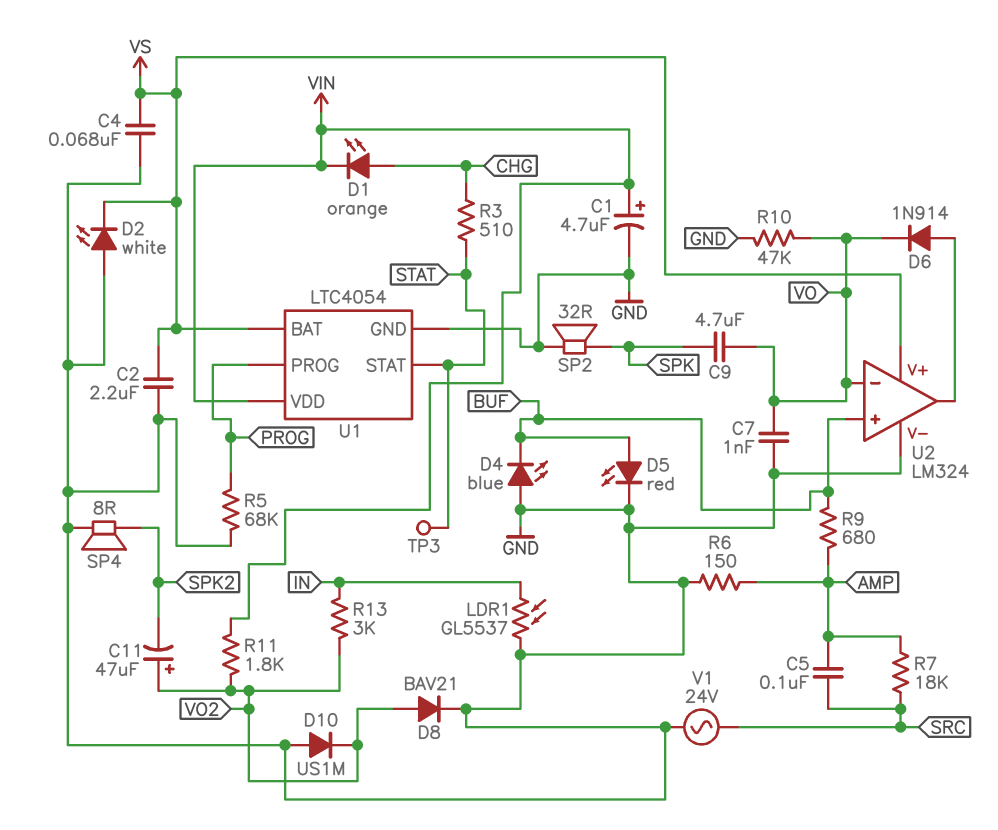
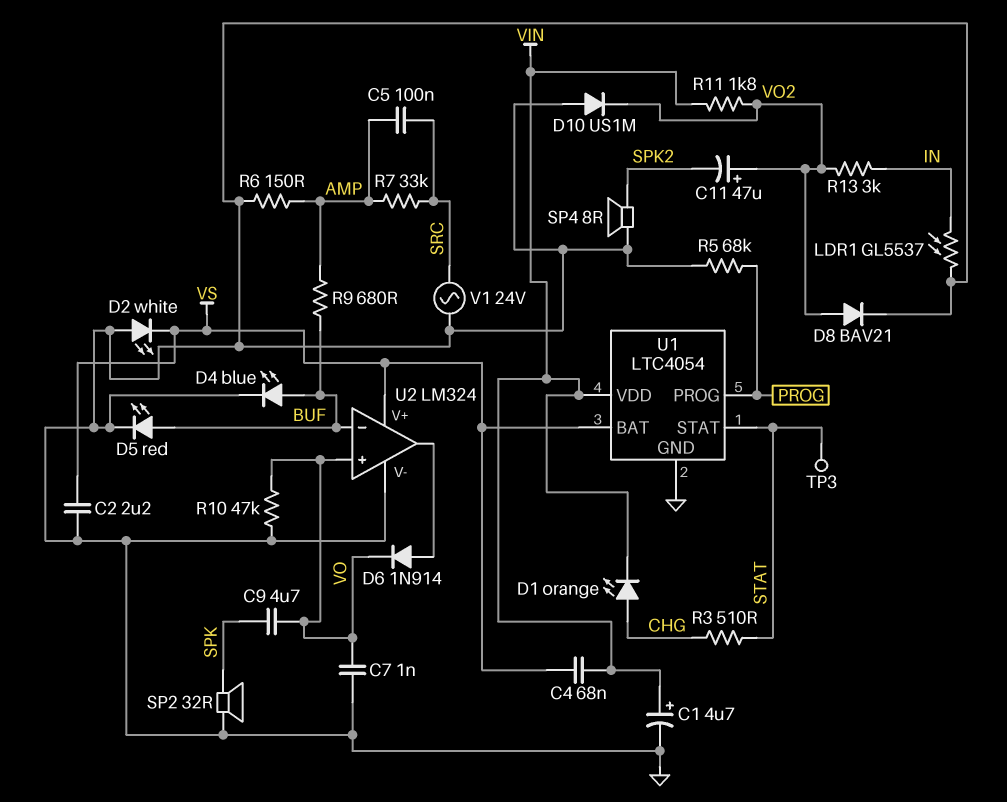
C4: 68nF (GND, VS) -> 68nF (VIN, VS)
D4: LED blue (A GND, K BUF) -> LED blue (A BUF, K GND)
R7: 18k (AMP, SRC) -> 33k (AMP, SRC)
U2 pin in+: BUF -> VO
U2 pin in-: VO -> BUF

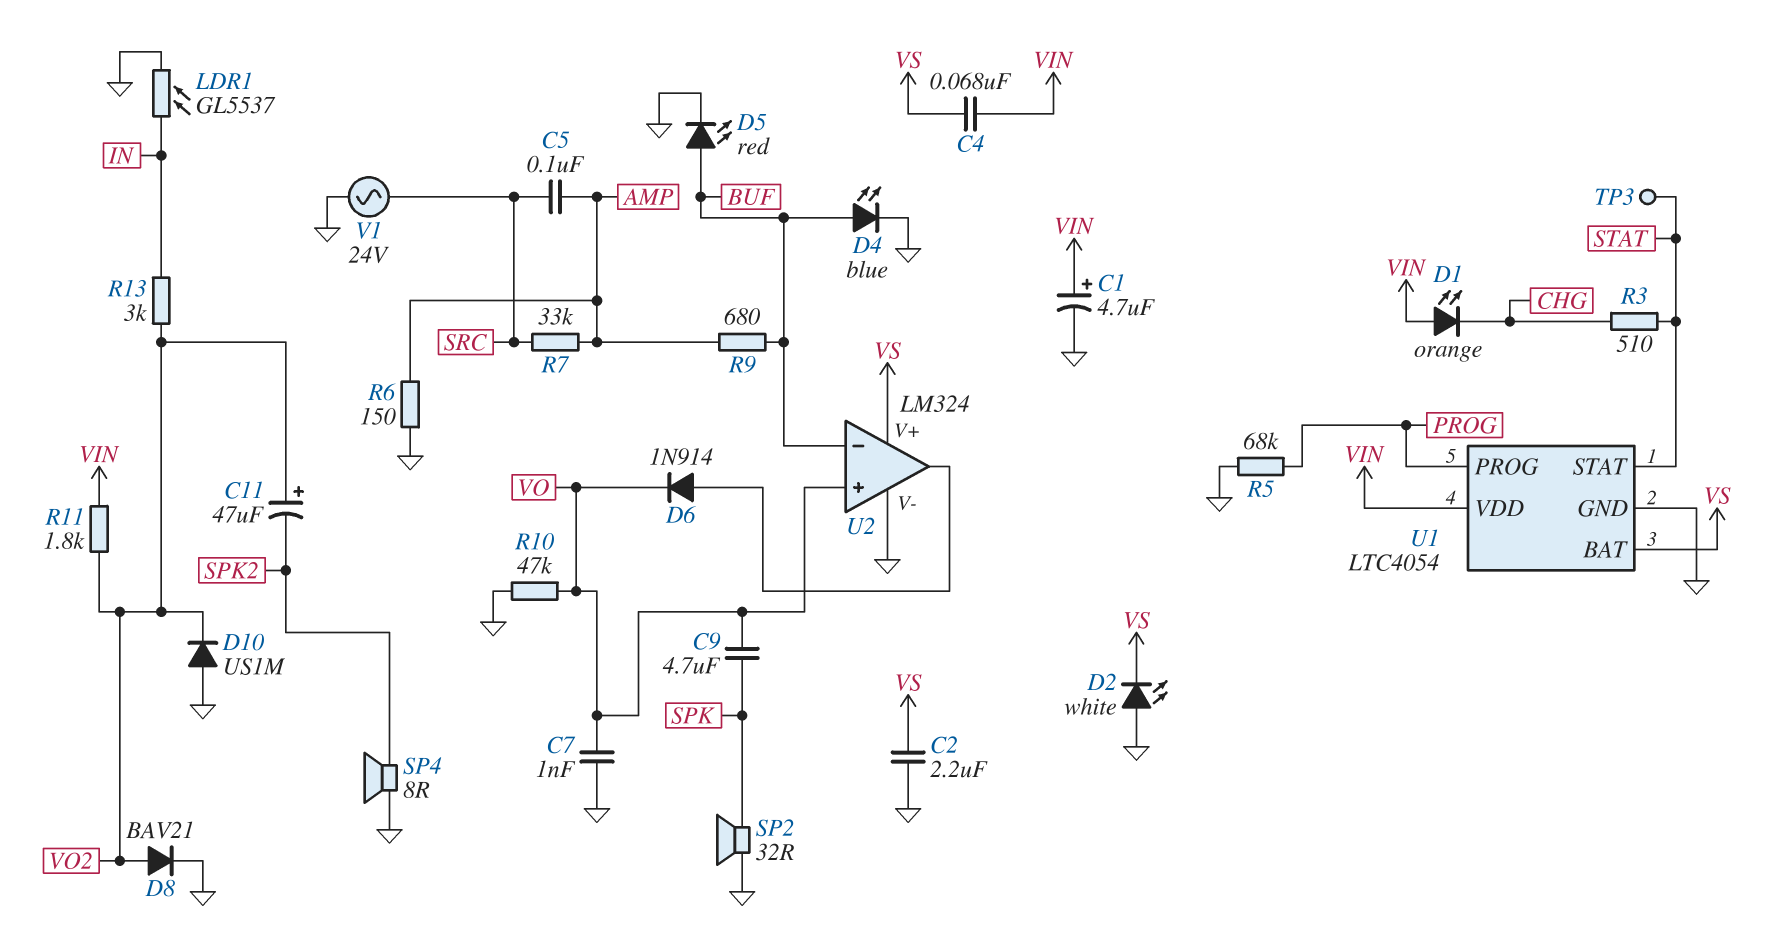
D1: LED orange (A CHG, K VIN) -> LED orange (A VIN, K CHG)

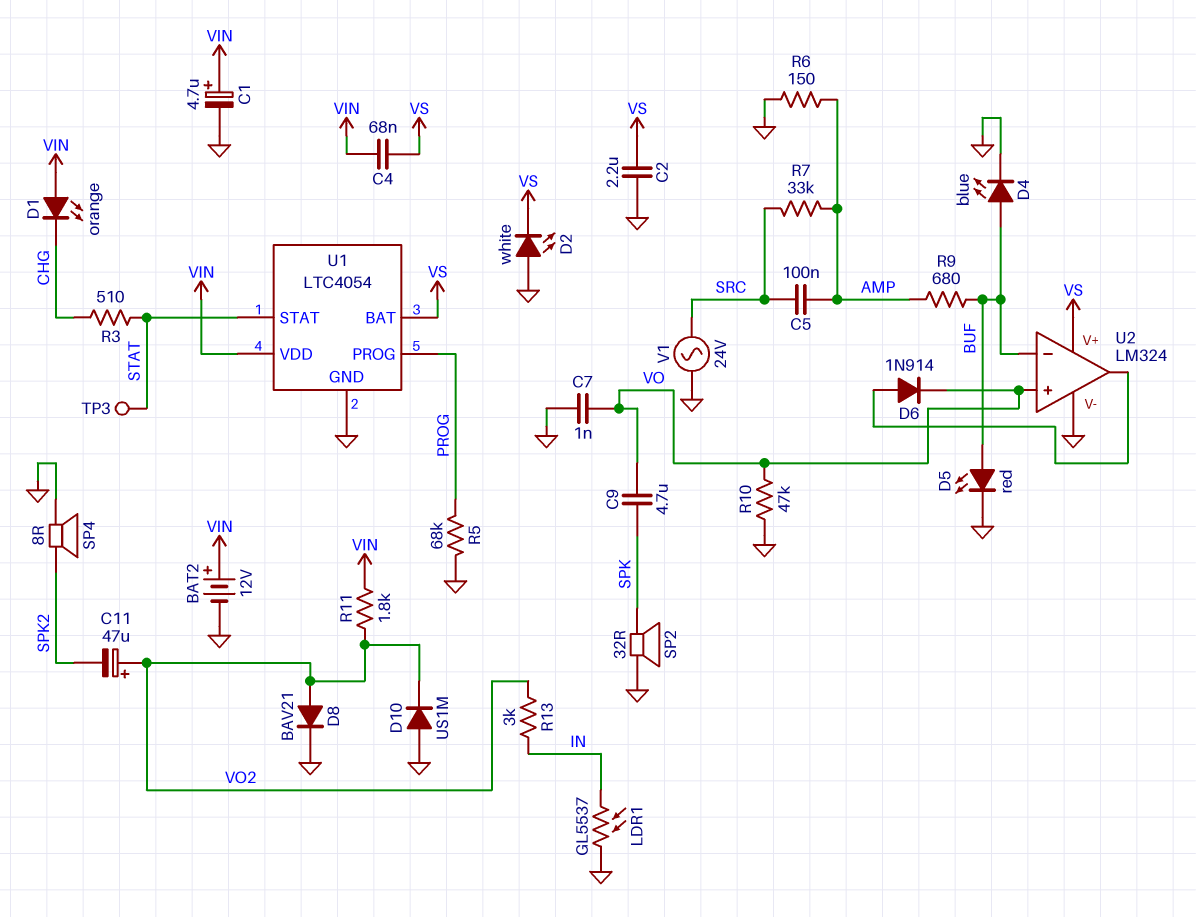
BAT2: none -> 12V (plus VIN, minus GND)

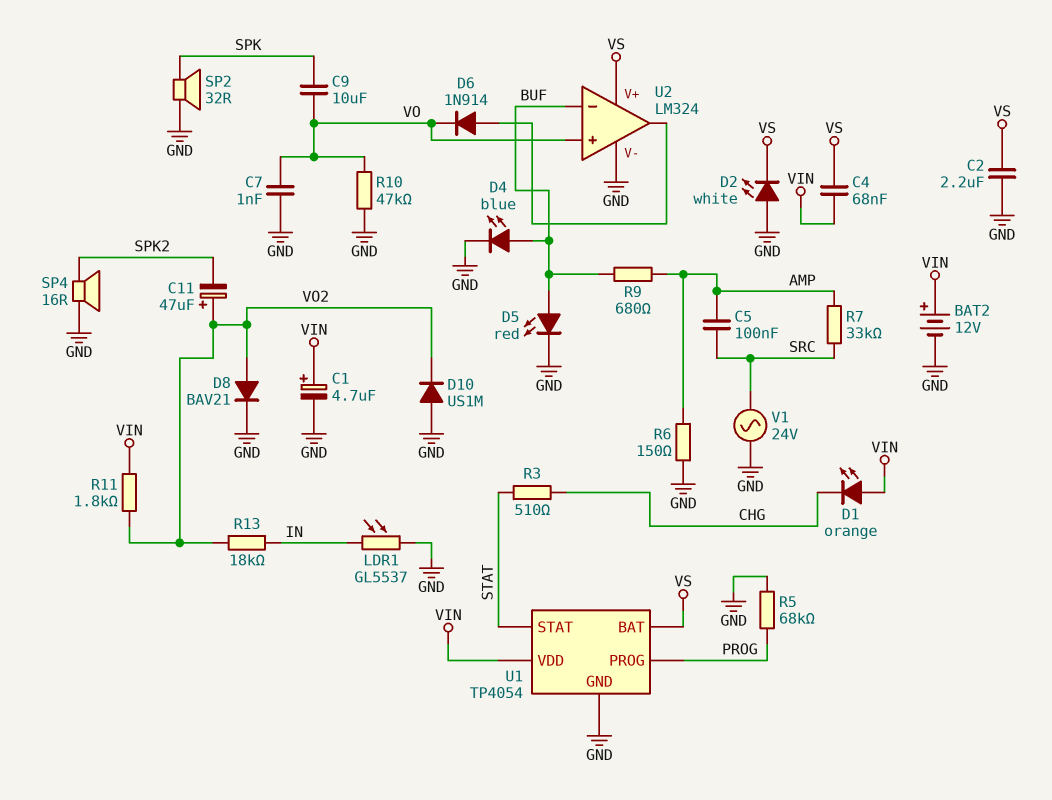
C9: 4.7uF (SPK, VO) -> 10uF (SPK, VO)
R13: 3k (IN, VO2) -> 18k (IN, VO2)
SP4: speaker 8R (GND, SPK2) -> speaker 16R (GND, SPK2)
TP3: test point (STAT) -> none
U1: LTC4054 -> TP4054

